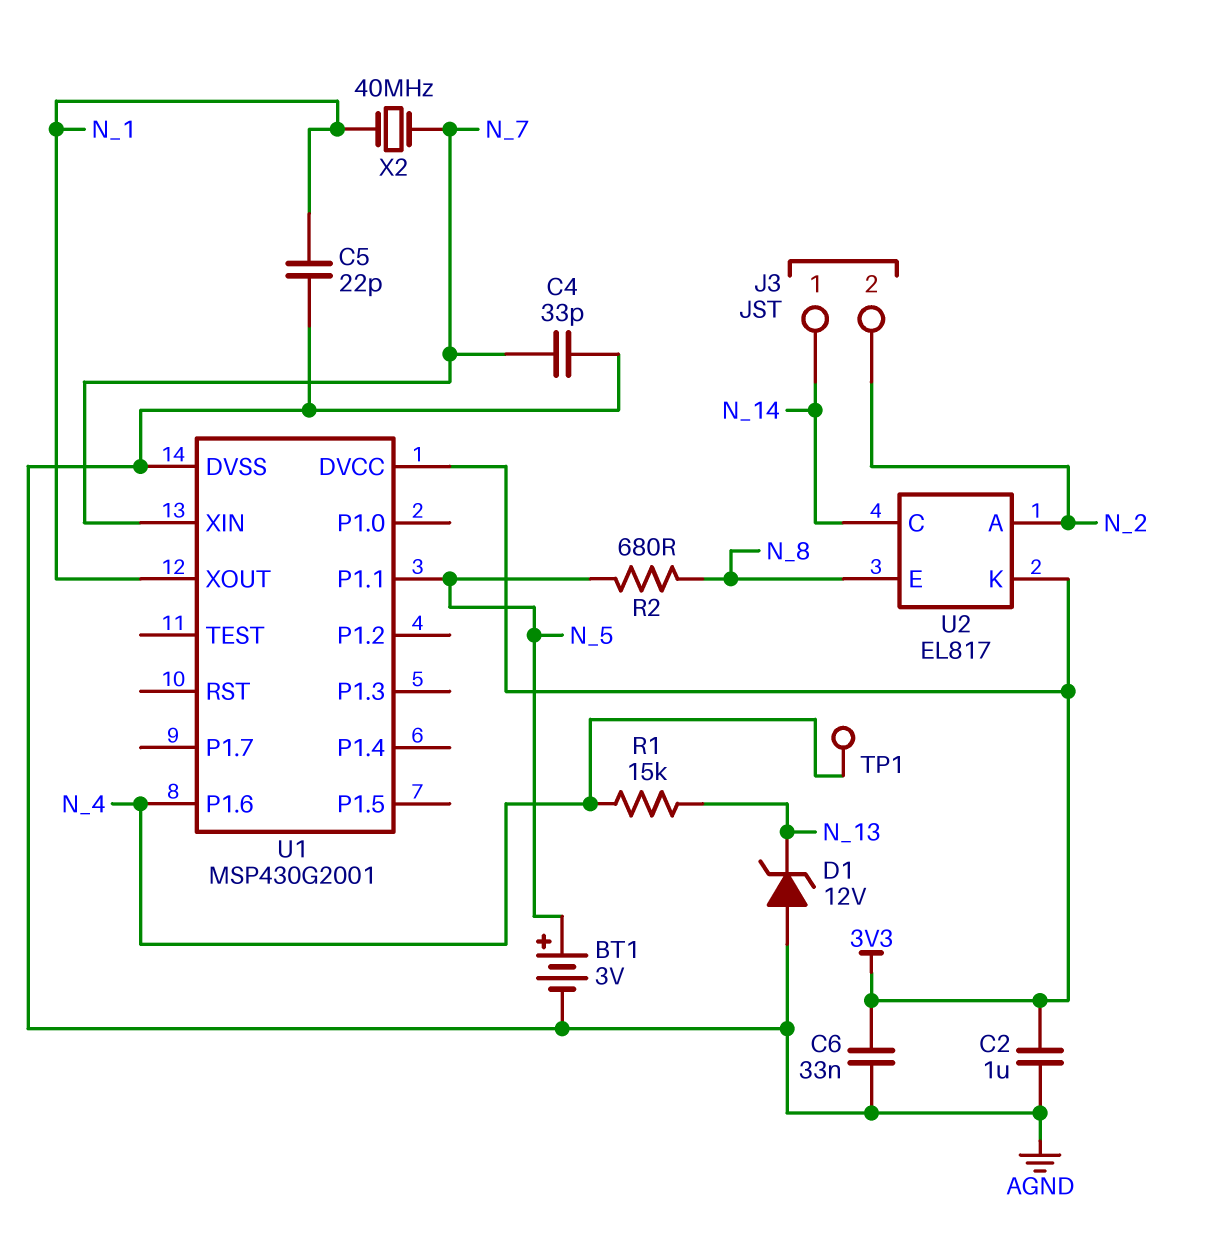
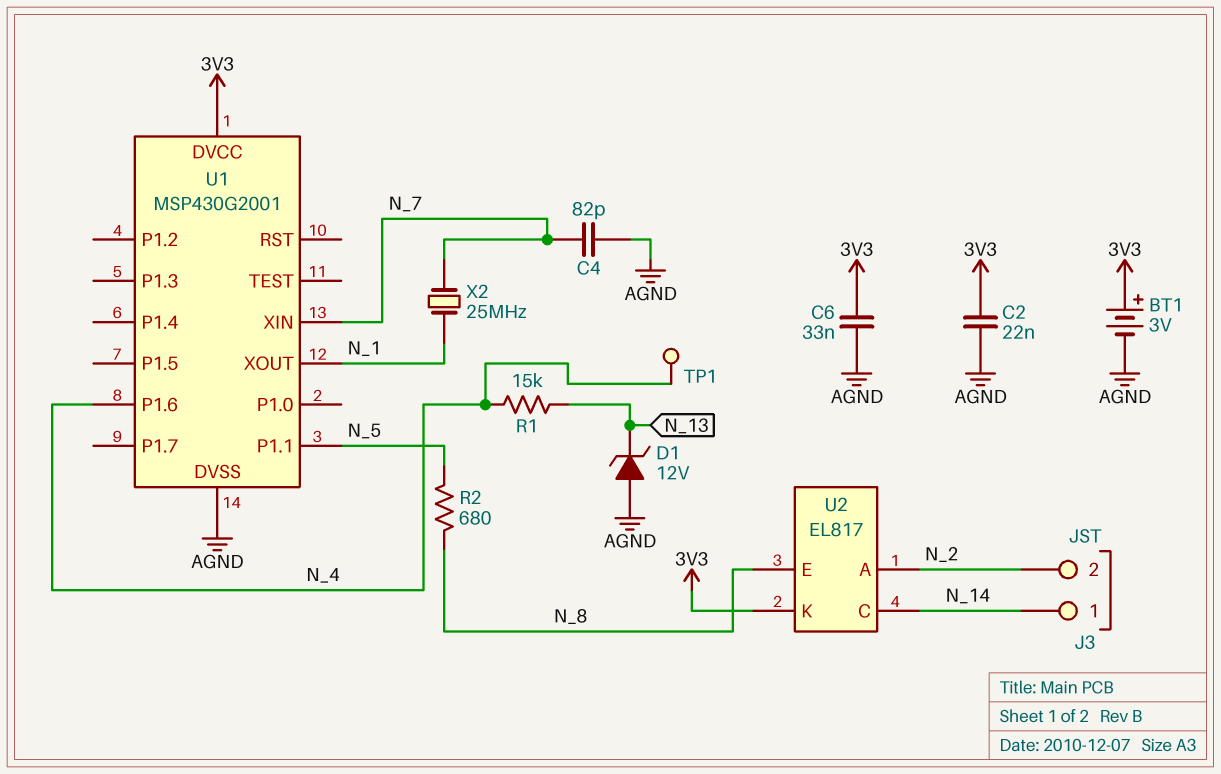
BT1: 3V (plus N_5, minus AGND) -> 3V (plus 3V3, minus AGND)
C2: 1uF (3V3, AGND) -> 22nF (3V3, AGND)
C4: 33pF (AGND, N_7) -> 82pF (AGND, N_7)
C5: 22pF (AGND, N_1) -> none
X2: 40MHz (N_1, N_7) -> 25MHz (N_1, N_7)

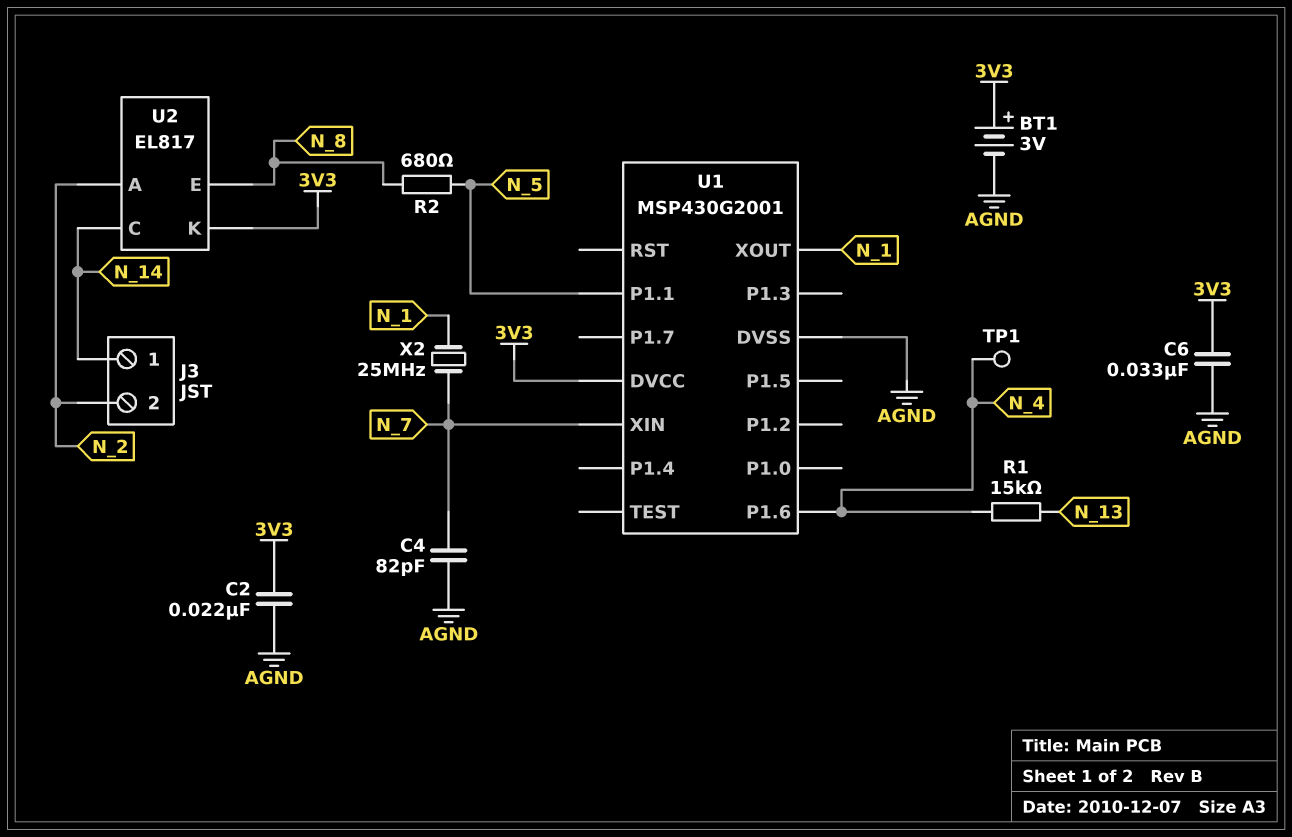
D1: zener 12V (A AGND, K N_13) -> none

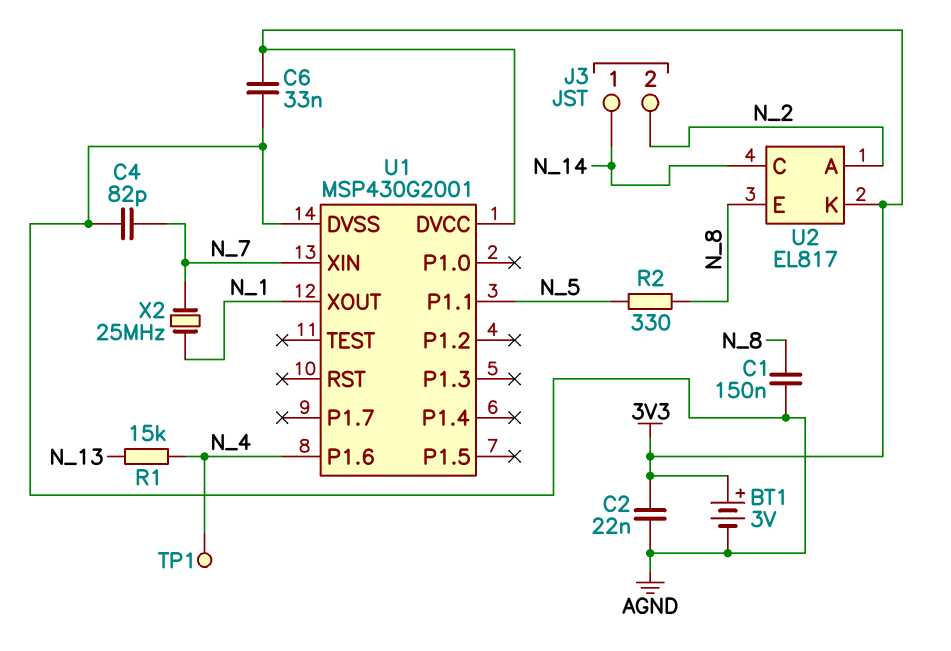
C1: none -> 150nF (AGND, N_8)
R2: 680 (N_5, N_8) -> 330 (N_5, N_8)

